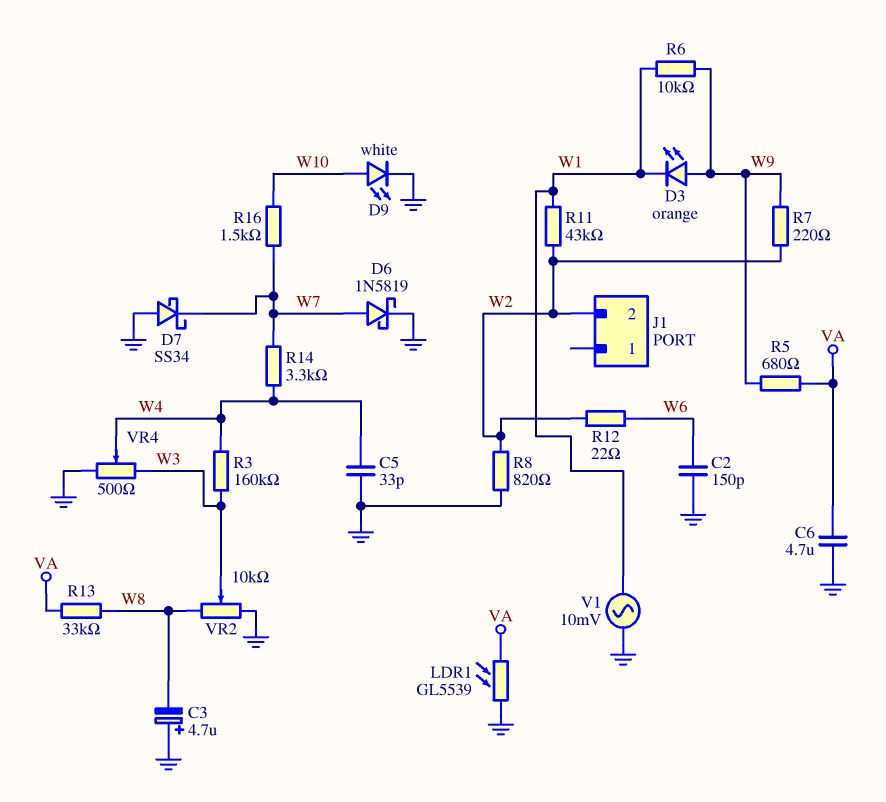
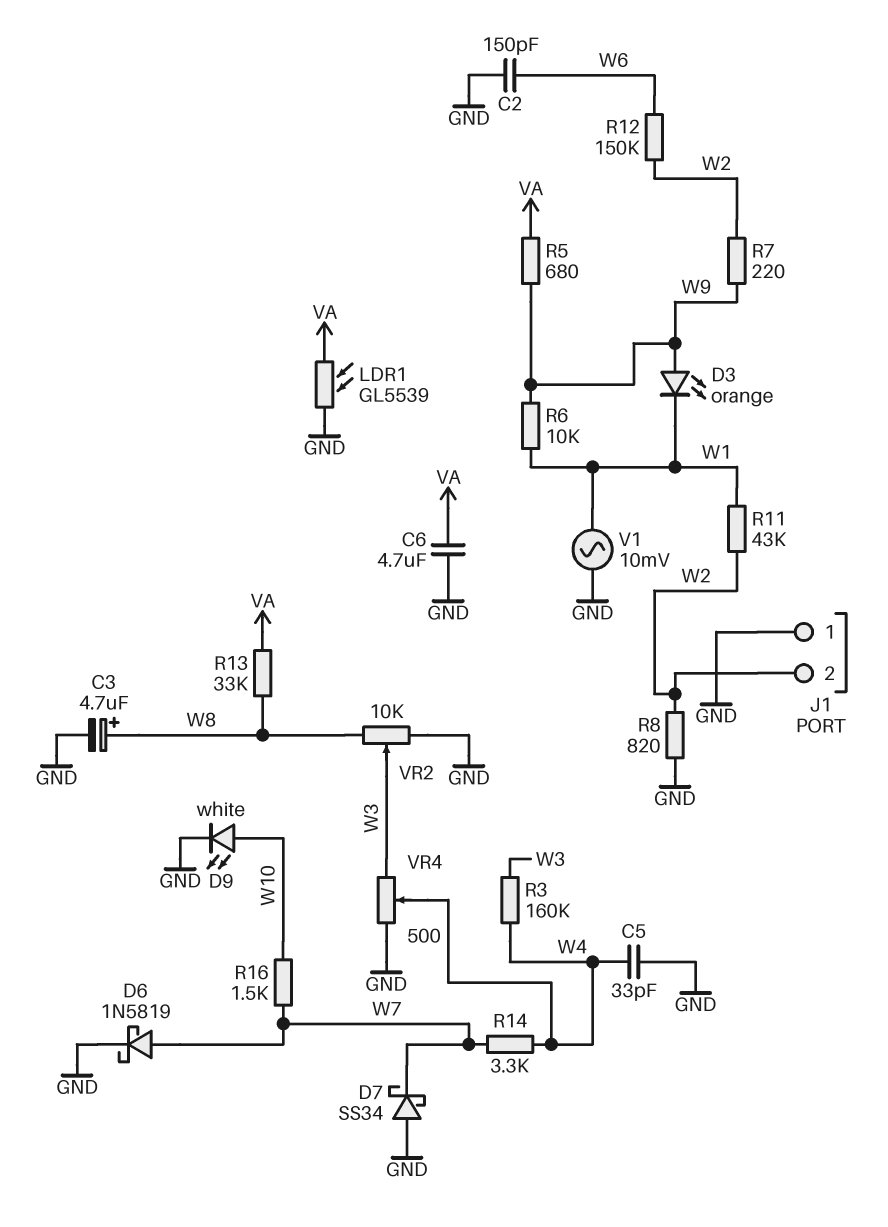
C3: 4.7uF (plus GND, minus W8) -> 4.7uF (plus W8, minus GND)
J1 pin 1: none -> GND
R12: 22 (W2, W6) -> 150k (W2, W6)

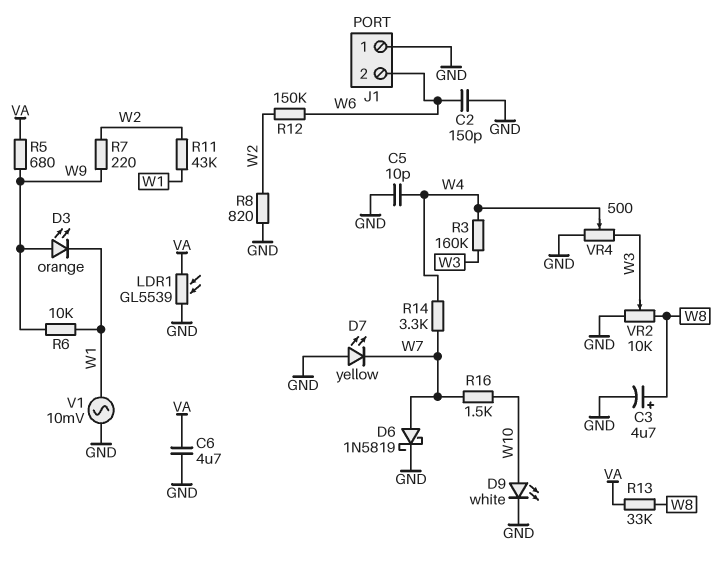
C5: 33pF (GND, W4) -> 10pF (GND, W4)
D7: schottky SS34 (A GND, K W7) -> LED yellow (A GND, K W7)
J1 pin 2: W2 -> W6

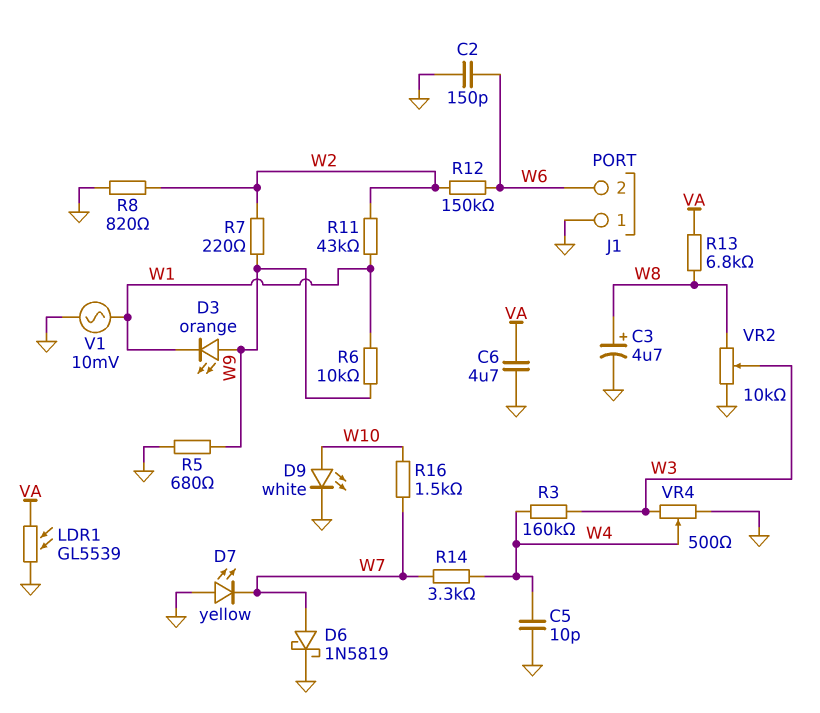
R5: 680 (VA, W9) -> 680 (GND, W9)
R13: 33k (VA, W8) -> 6.8k (VA, W8)

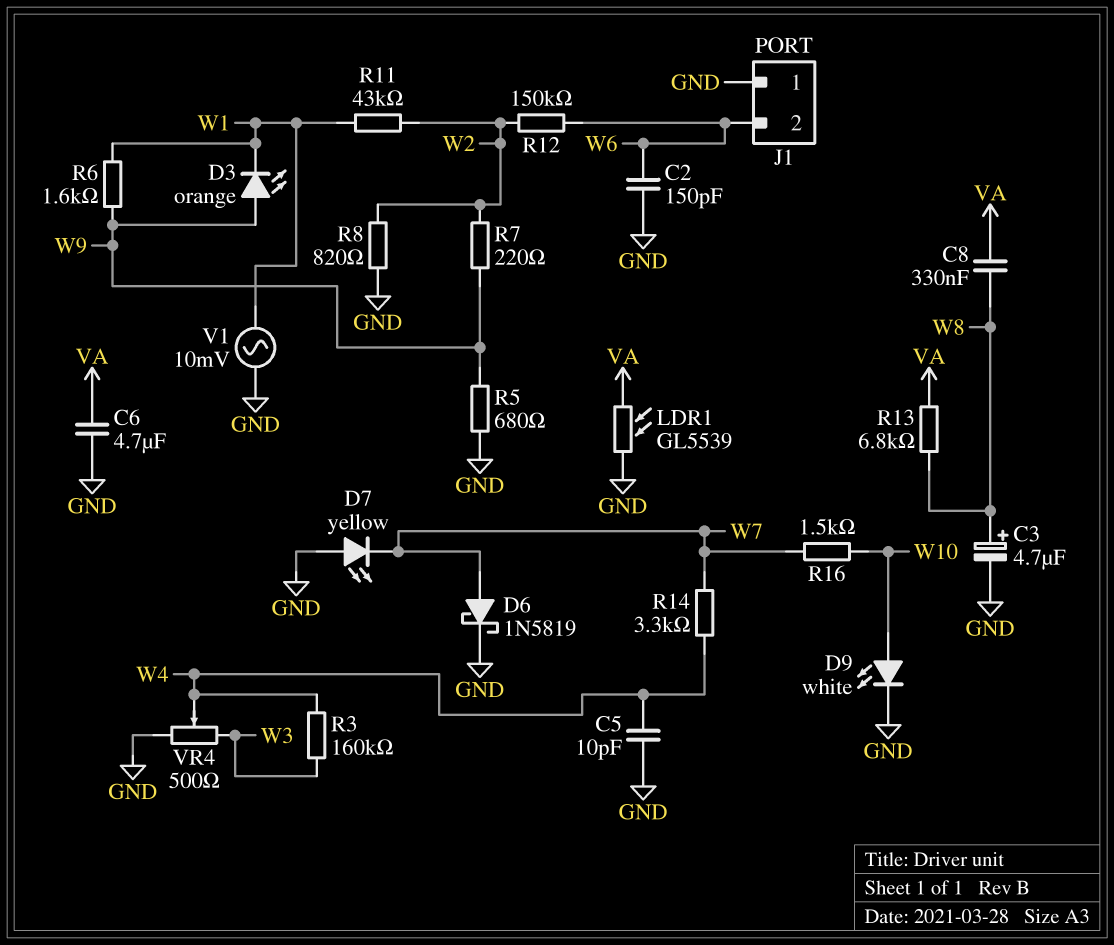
C8: none -> 330nF (VA, W8)
R6: 10k (W1, W9) -> 1.6k (W1, W9)
VR2: 10k (GND, W8, wiper W3) -> none

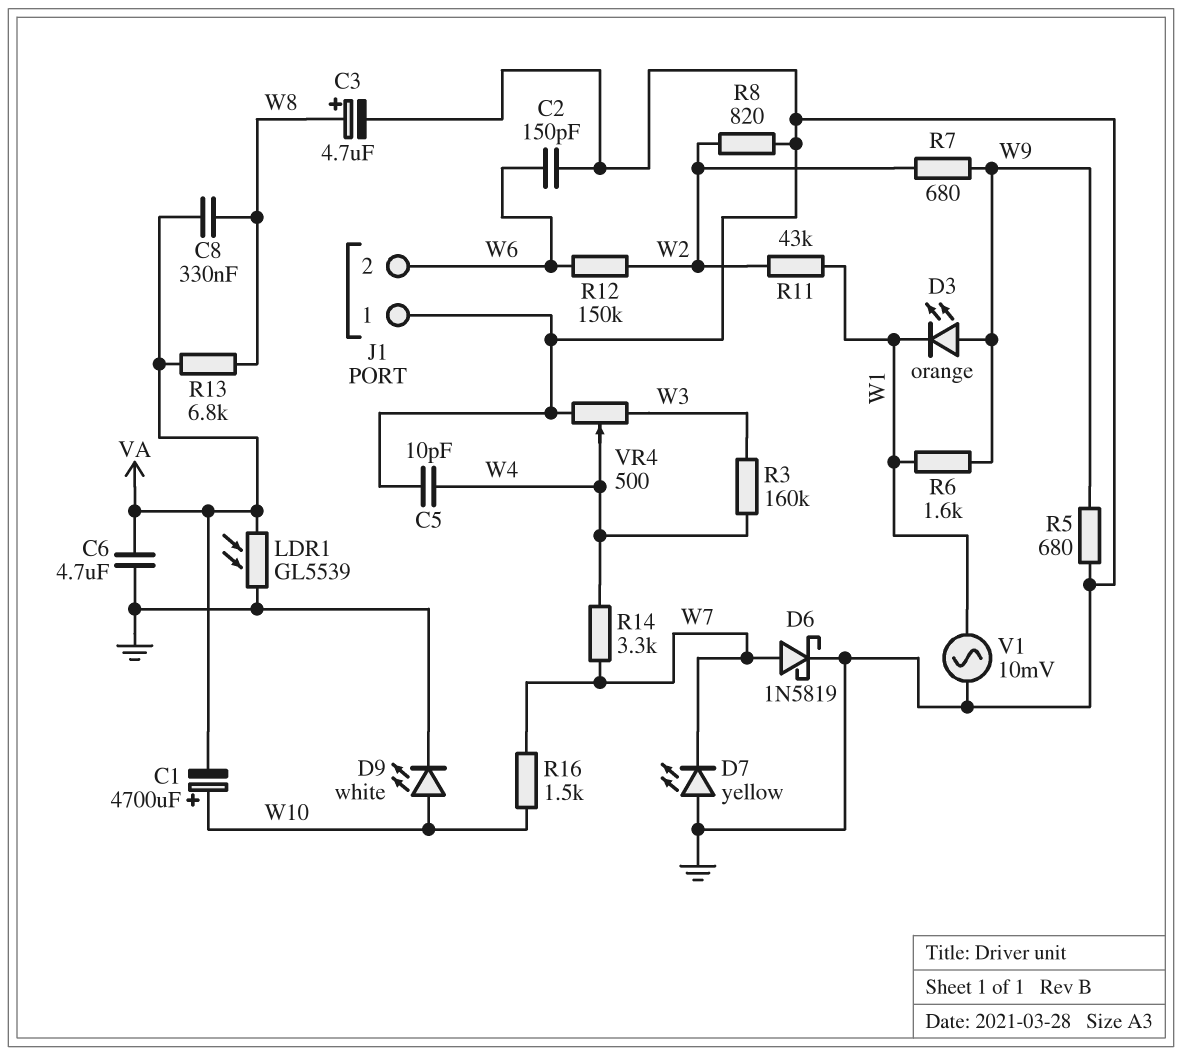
C1: none -> 4700uF (plus W10, minus VA)
R7: 220 (W2, W9) -> 680 (W2, W9)

